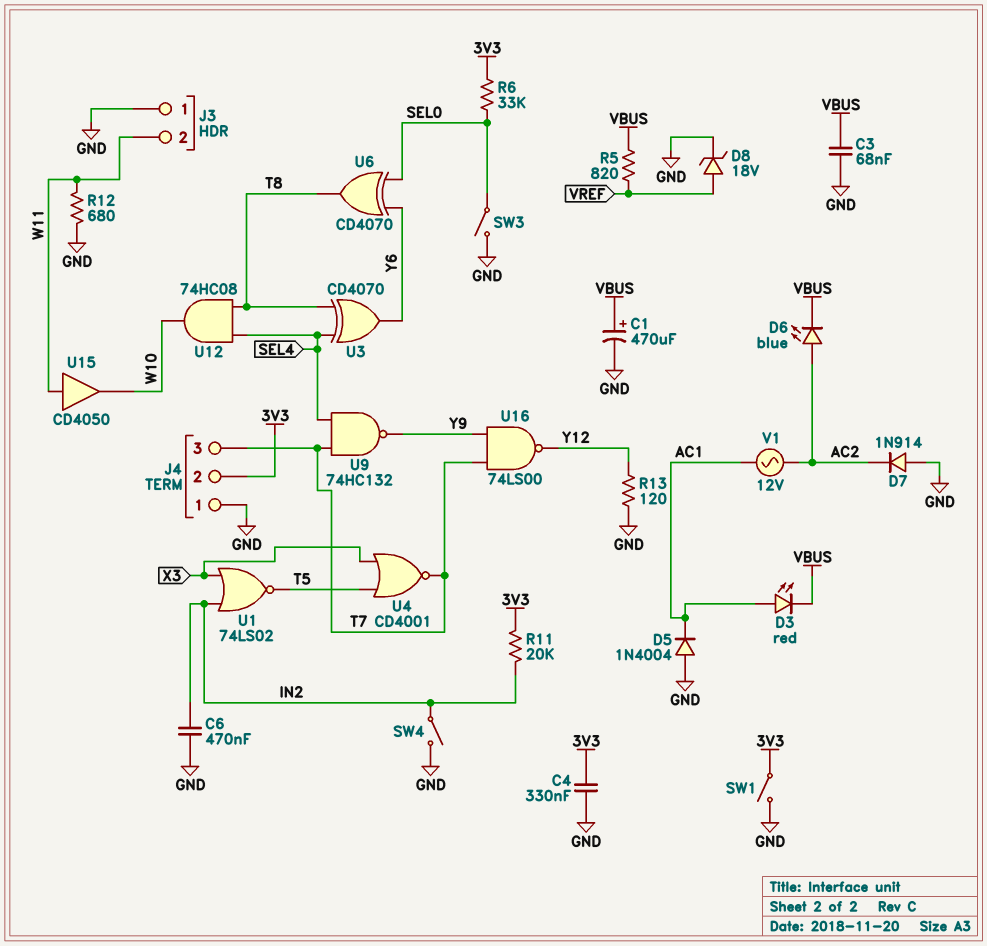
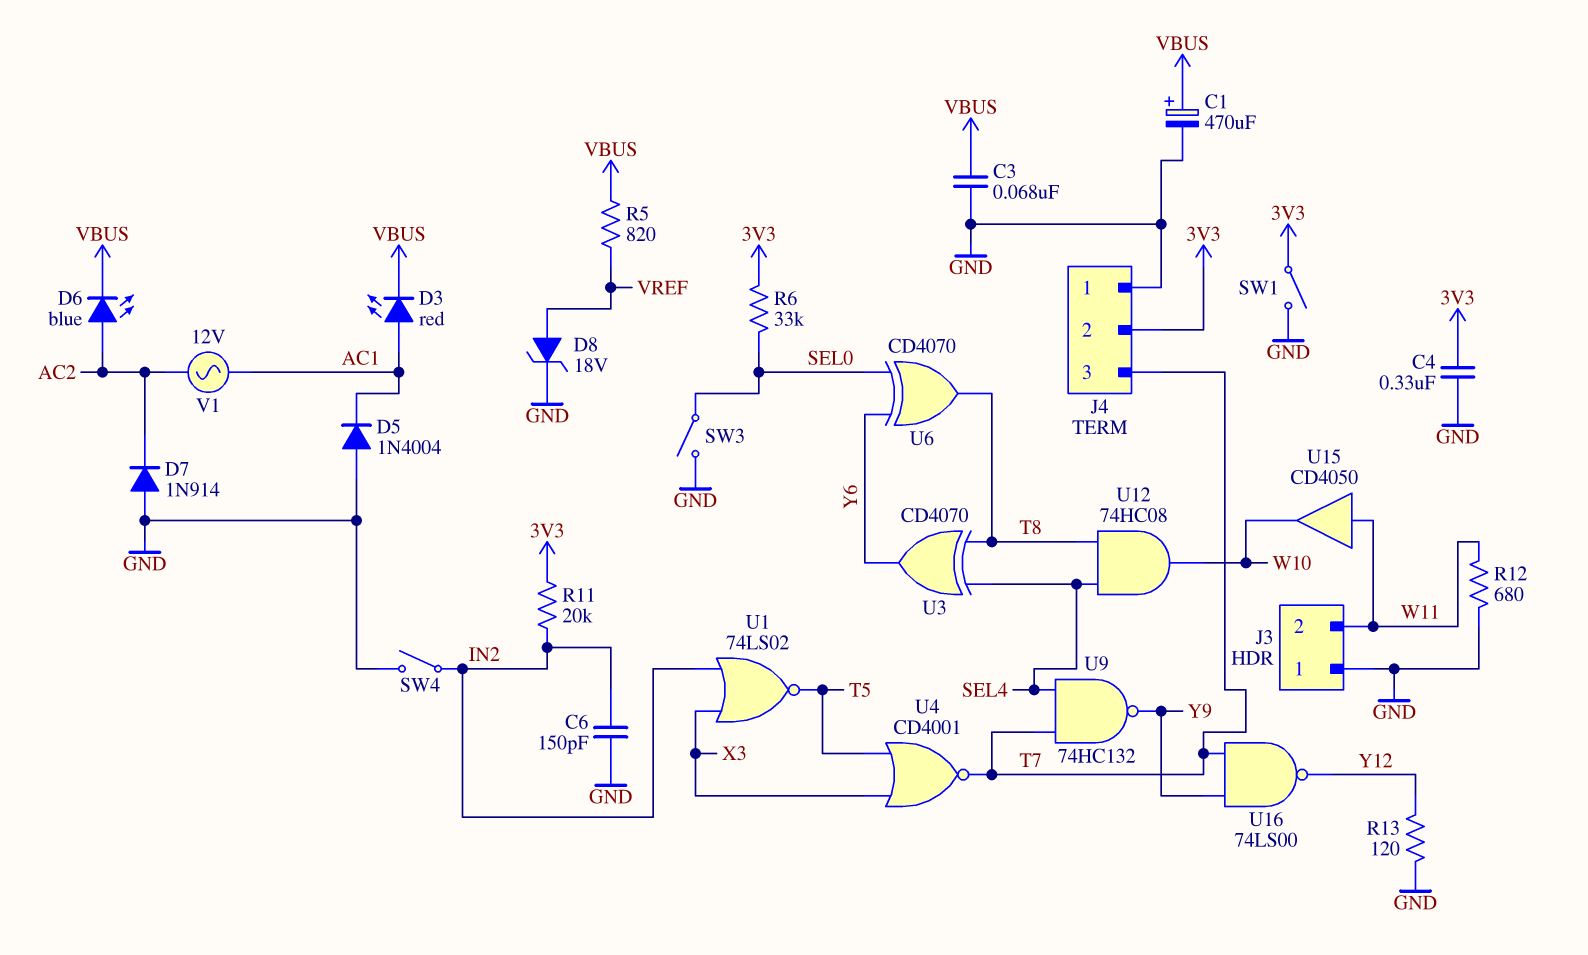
C6: 470nF (GND, IN2) -> 150pF (GND, IN2)

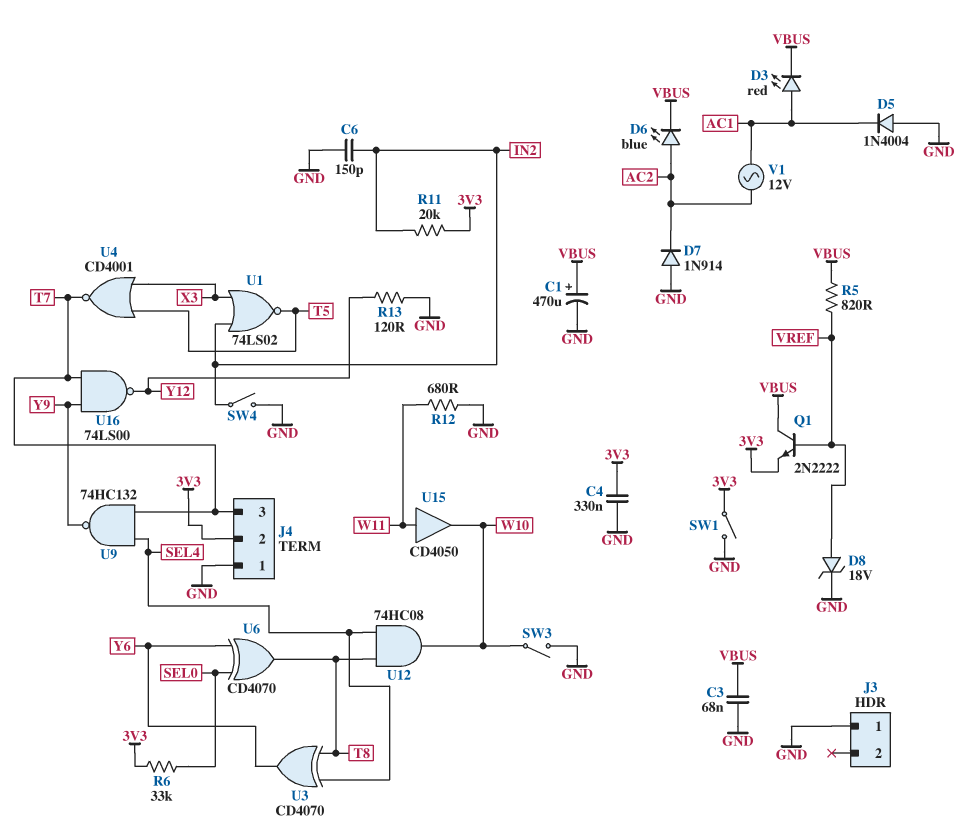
J3 pin 2: W11 -> none
Q1: none -> NPN 2N2222 (B VREF, C VBUS, E 3V3)
SW3: switch (GND, SEL0) -> switch (GND, W10)

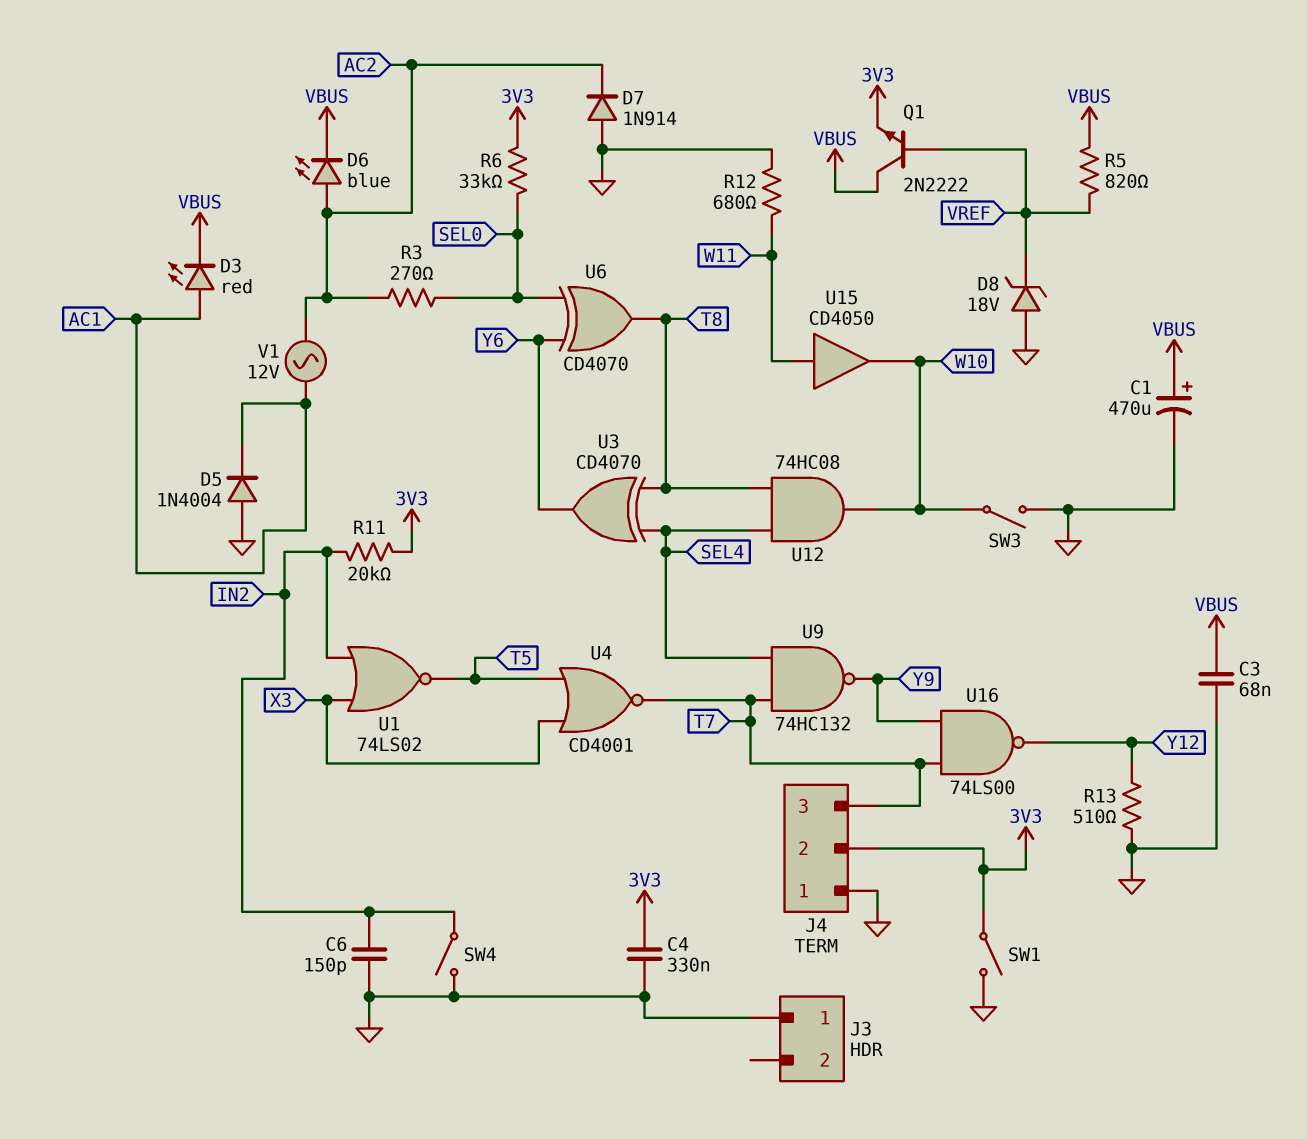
D8: zener 18V (A VREF, K GND) -> zener 18V (A GND, K VREF)
R3: none -> 270 (AC2, SEL0)
R13: 120 (GND, Y12) -> 510 (GND, Y12)

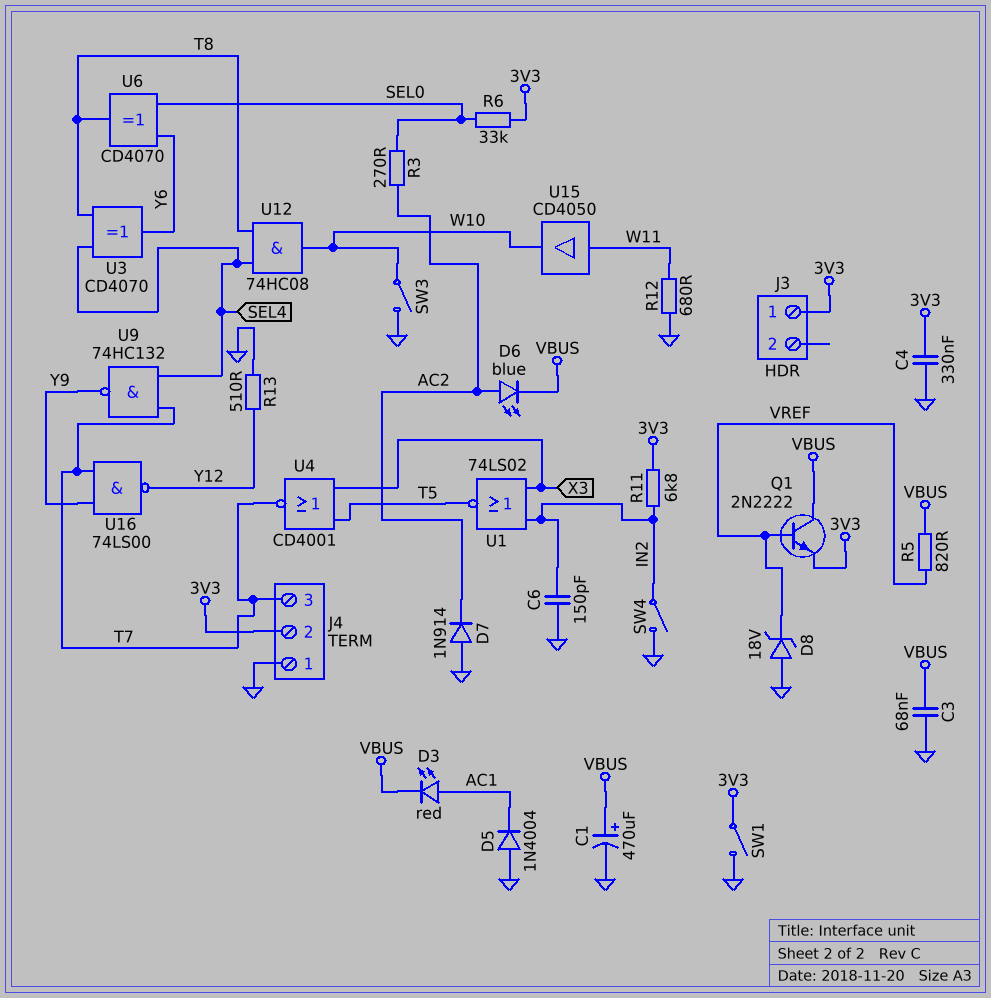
J3 pin 1: GND -> 3V3
R11: 20k (3V3, IN2) -> 6.8k (3V3, IN2)
V1: AC 12V (AC1, AC2) -> none

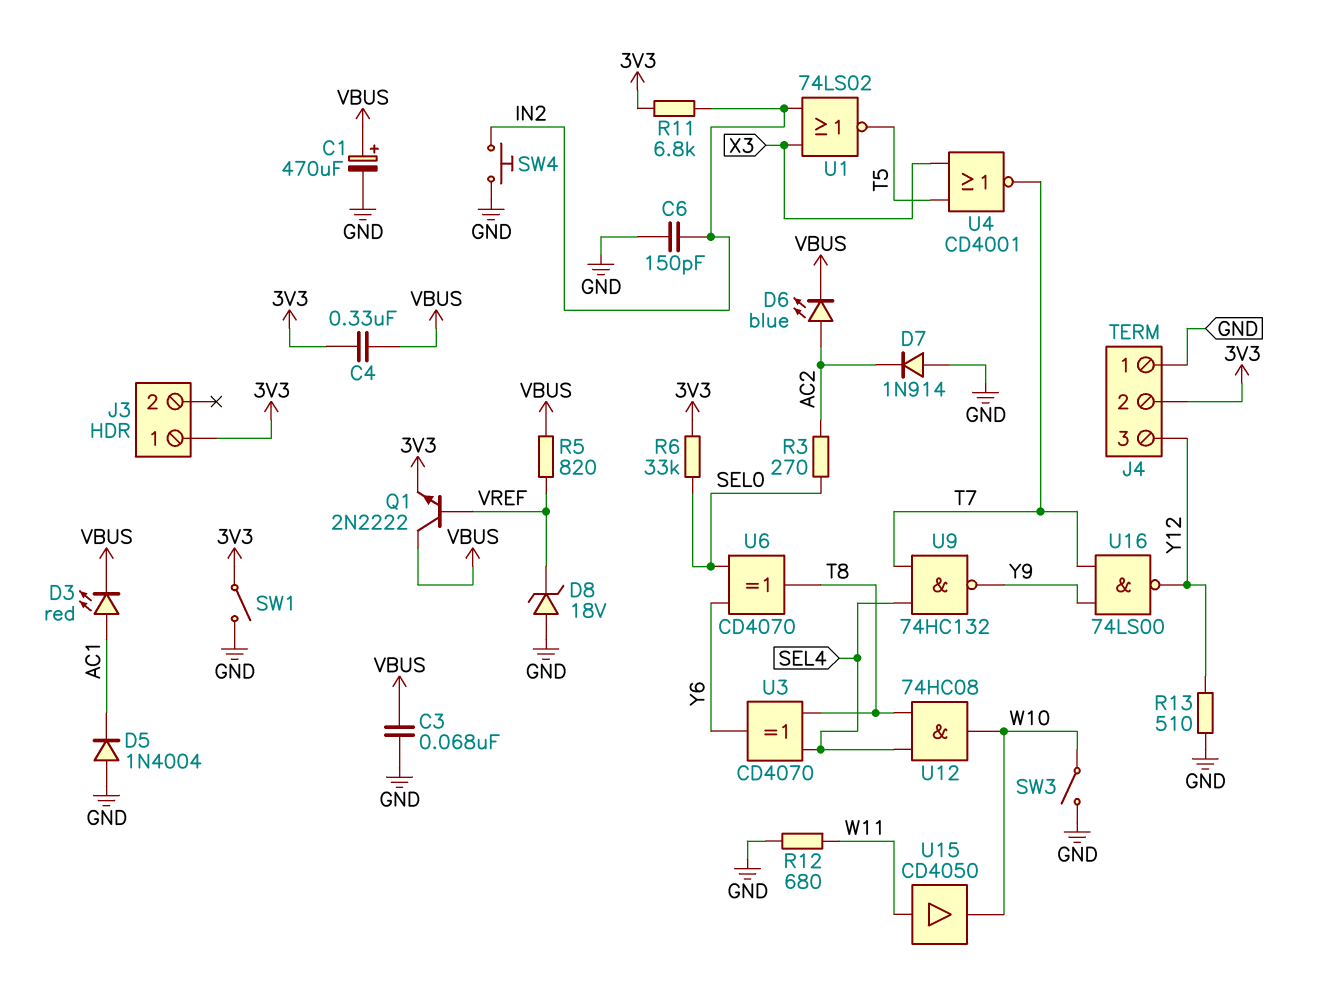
C4: 330nF (3V3, GND) -> 330nF (3V3, VBUS)
J4 pin 3: T7 -> Y12
SW4: switch (GND, IN2) -> button (GND, IN2)

